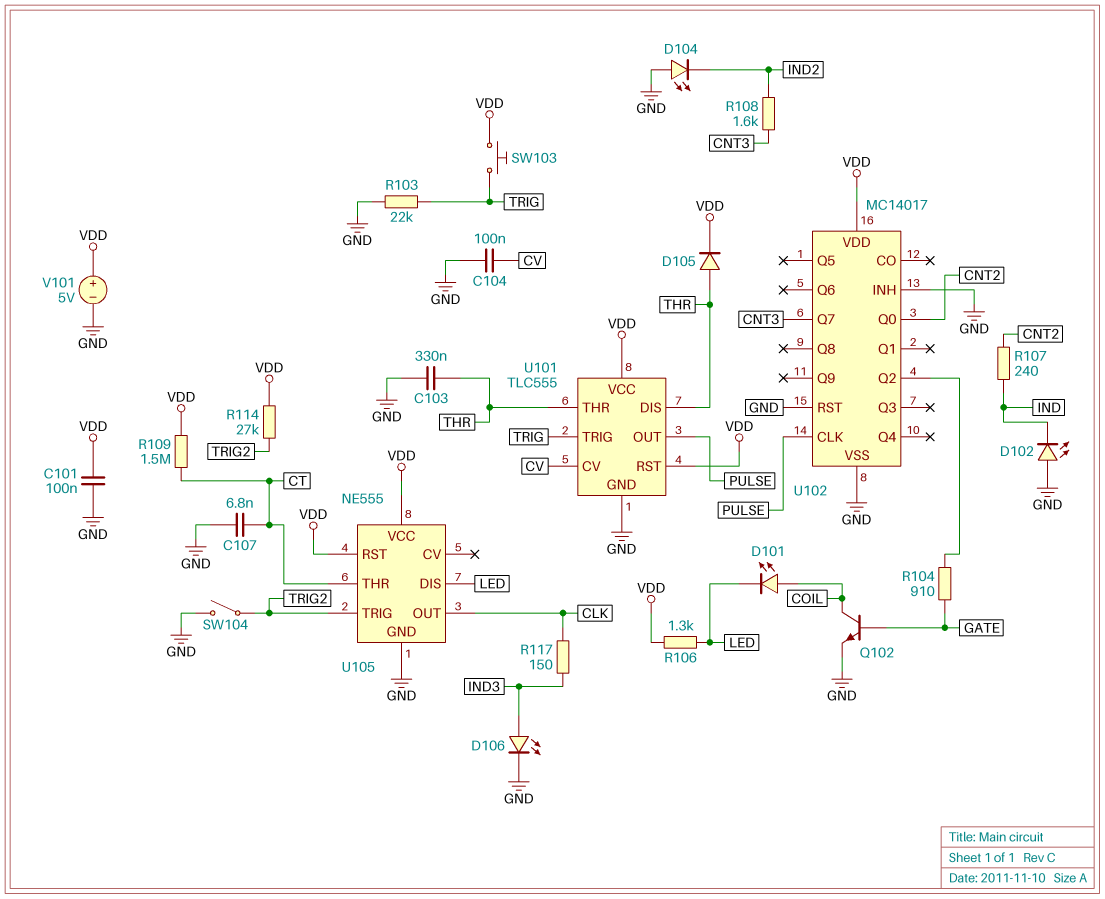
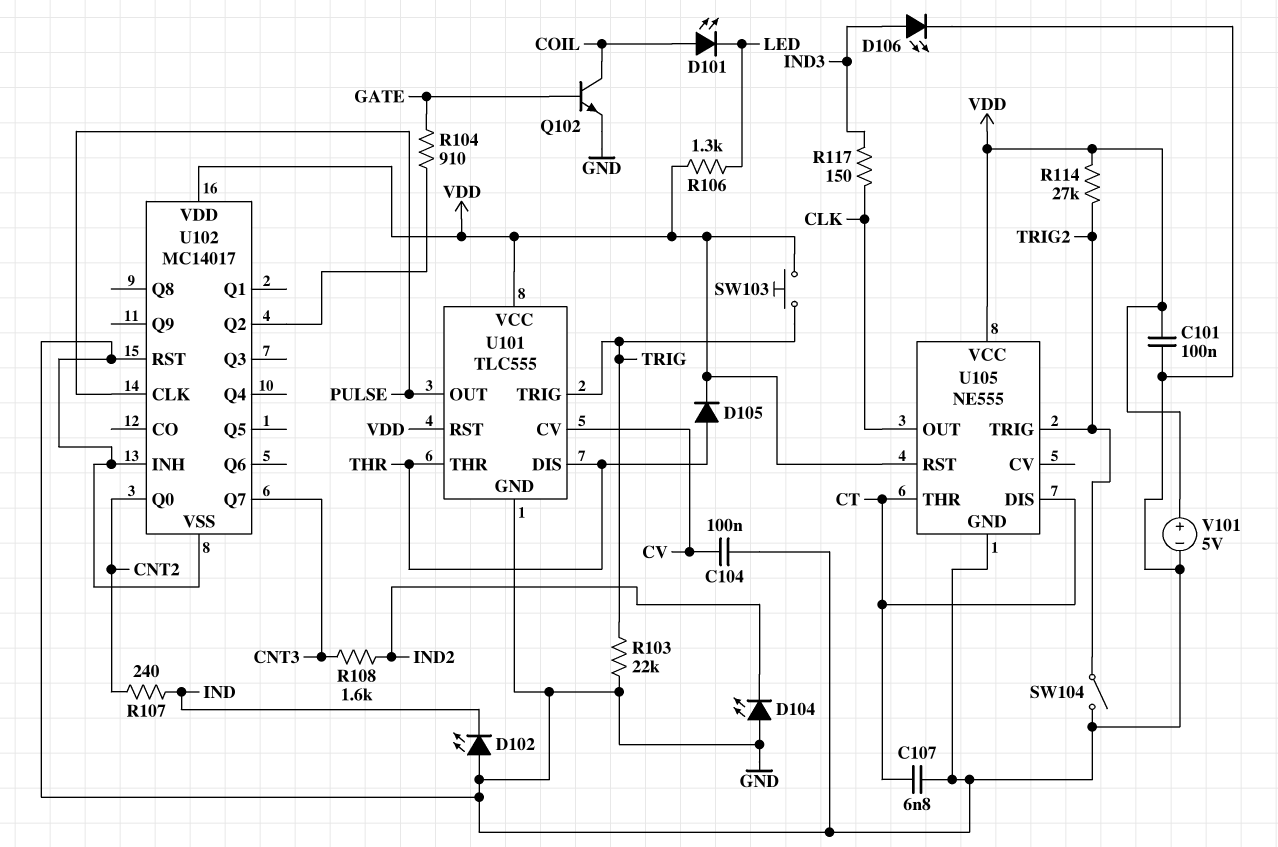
C103: 330nF (GND, THR) -> none
R109: 1.5M (CT, VDD) -> none
U105 pin DIS: LED -> CT

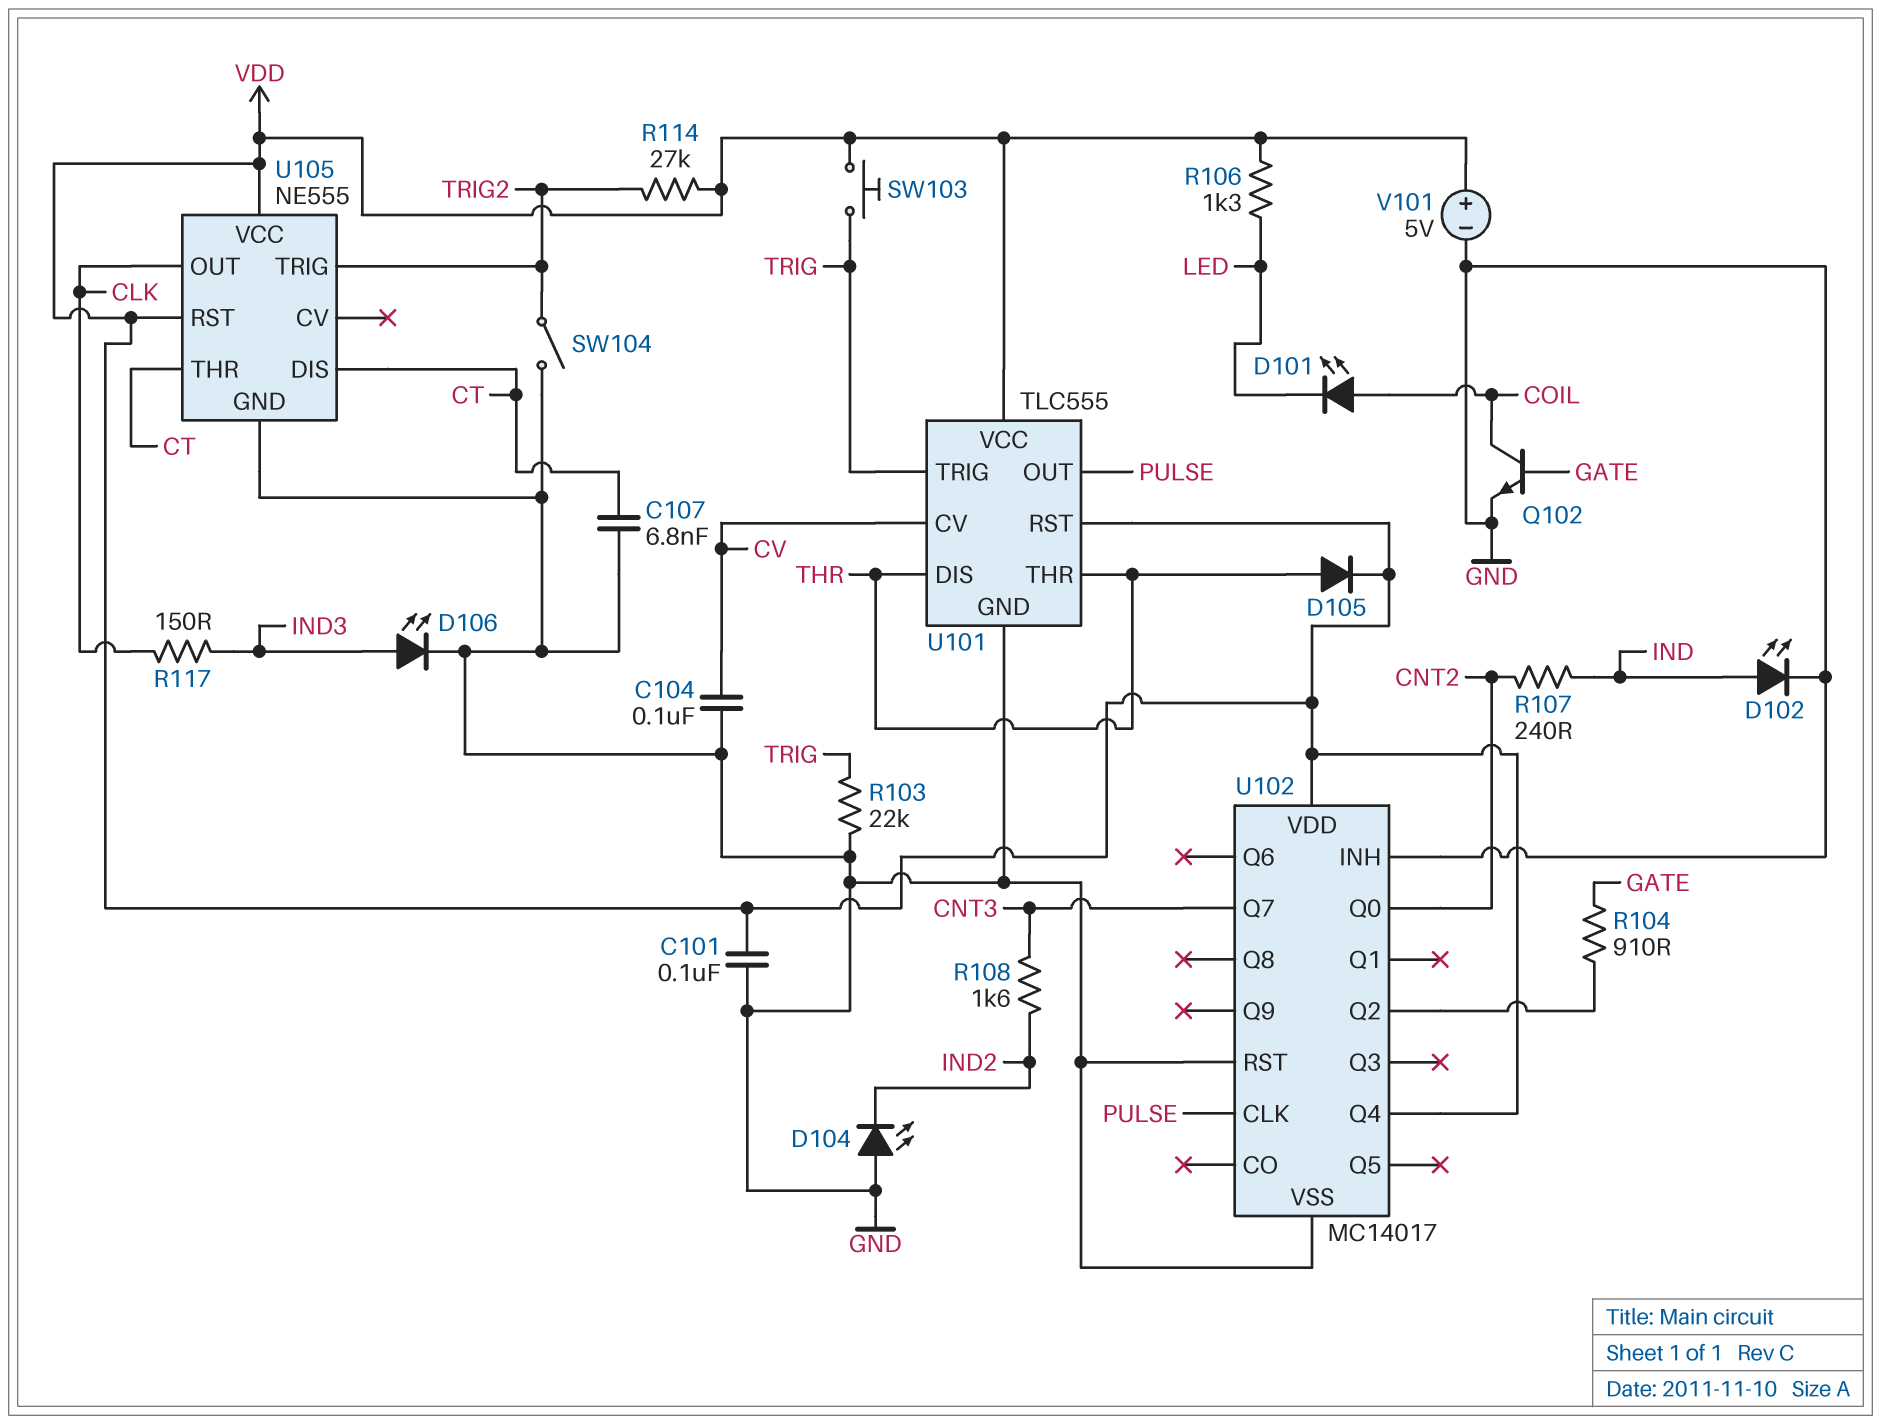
D102: LED (A GND, K IND) -> LED (A IND, K GND)
U102 pin Q4: none -> VDD

